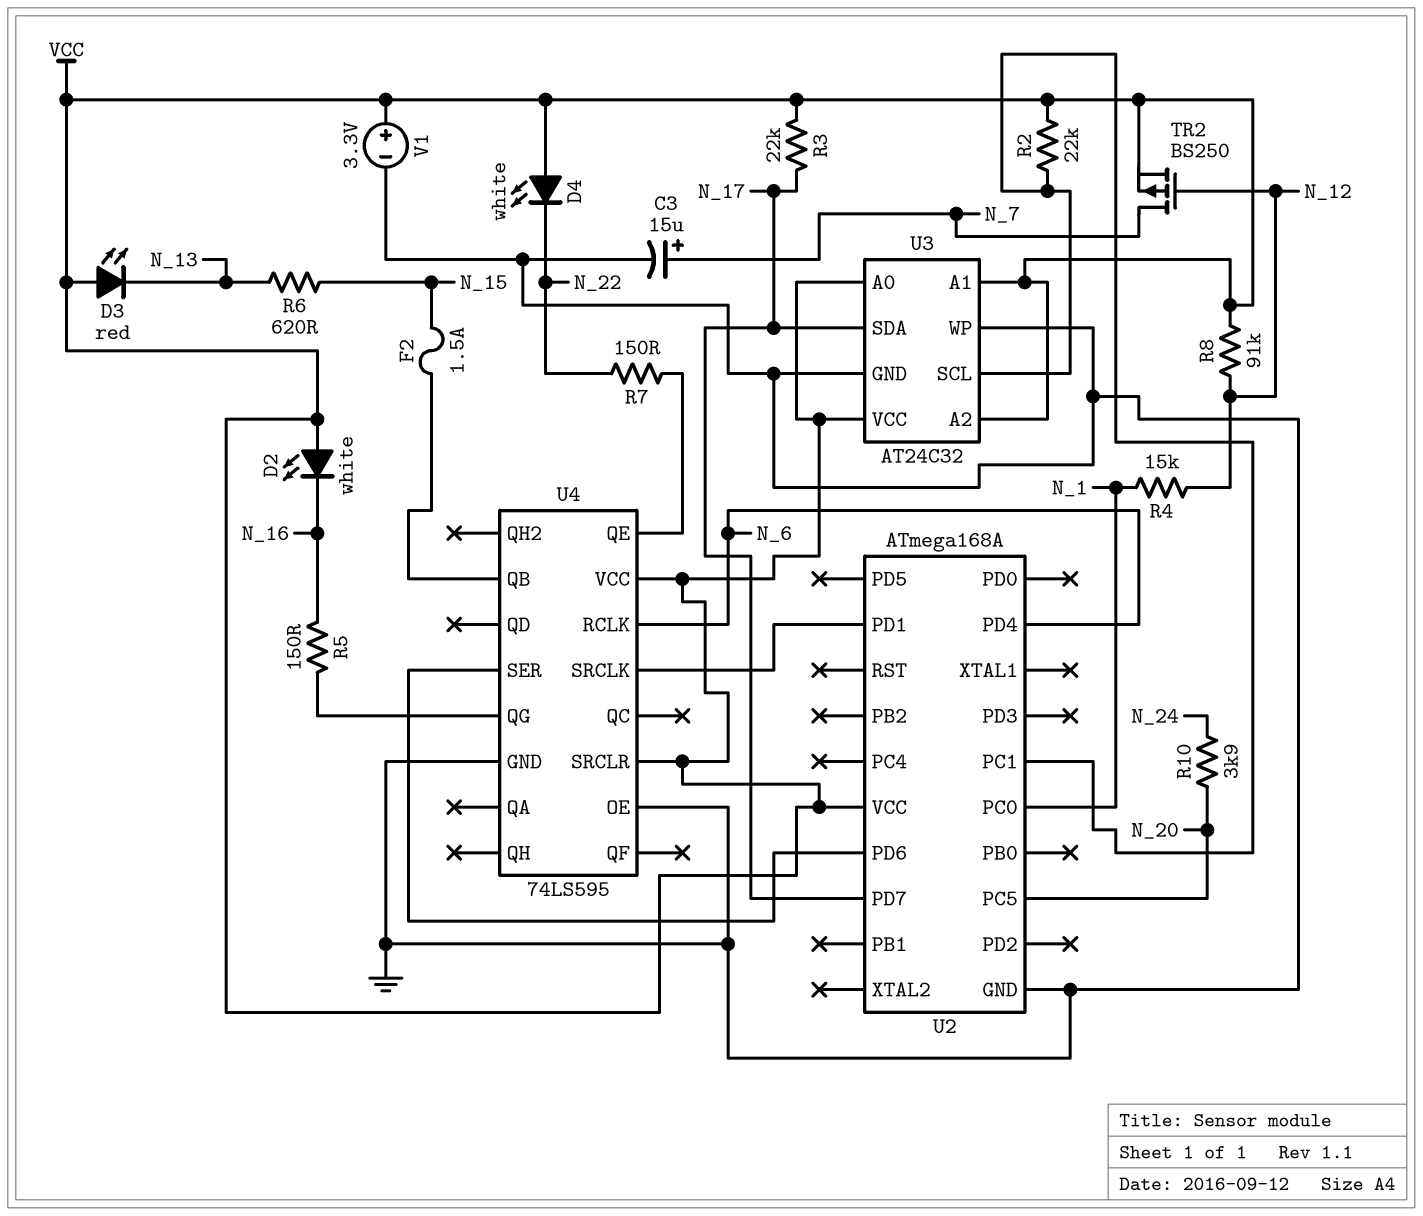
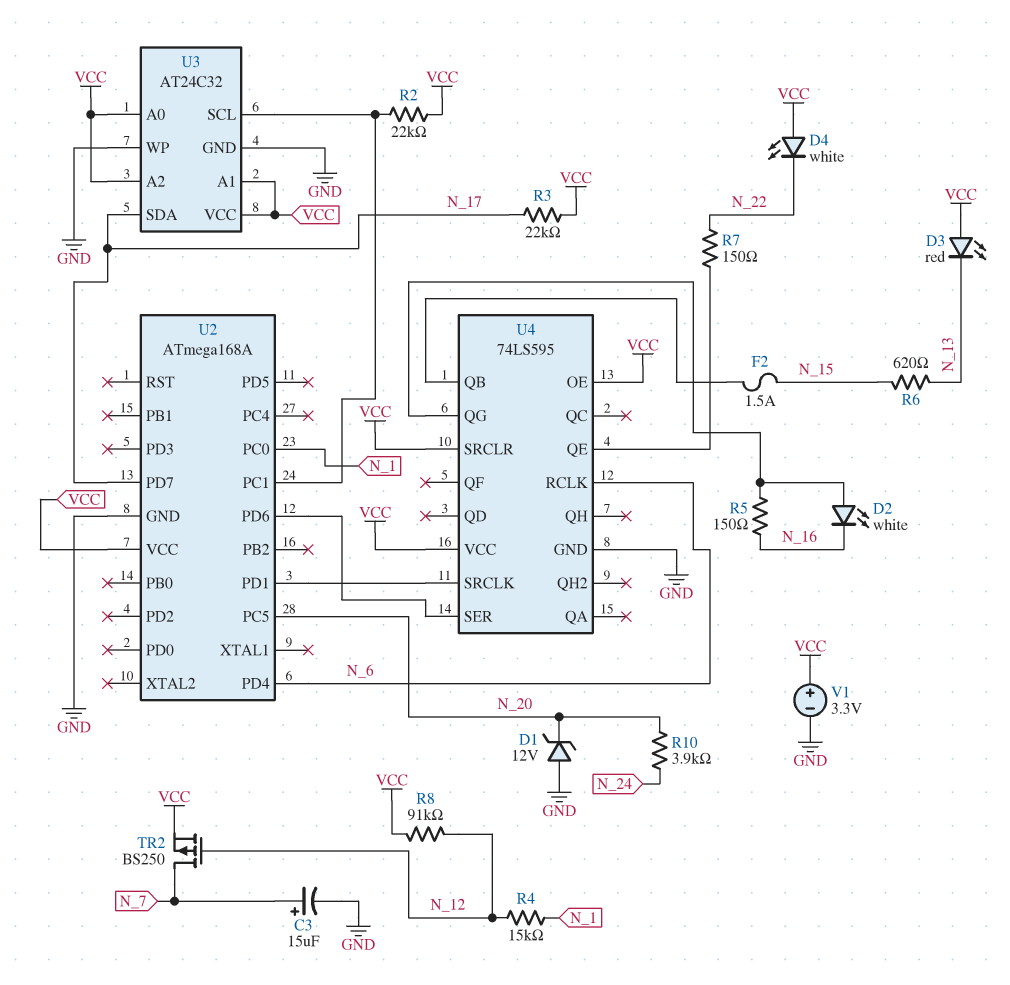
D1: none -> zener 12V (A GND, K N_20)
D2: LED white (A VCC, K N_16) -> LED white (A U4/QG, K N_16)
U4 pin OE: GND -> VCC

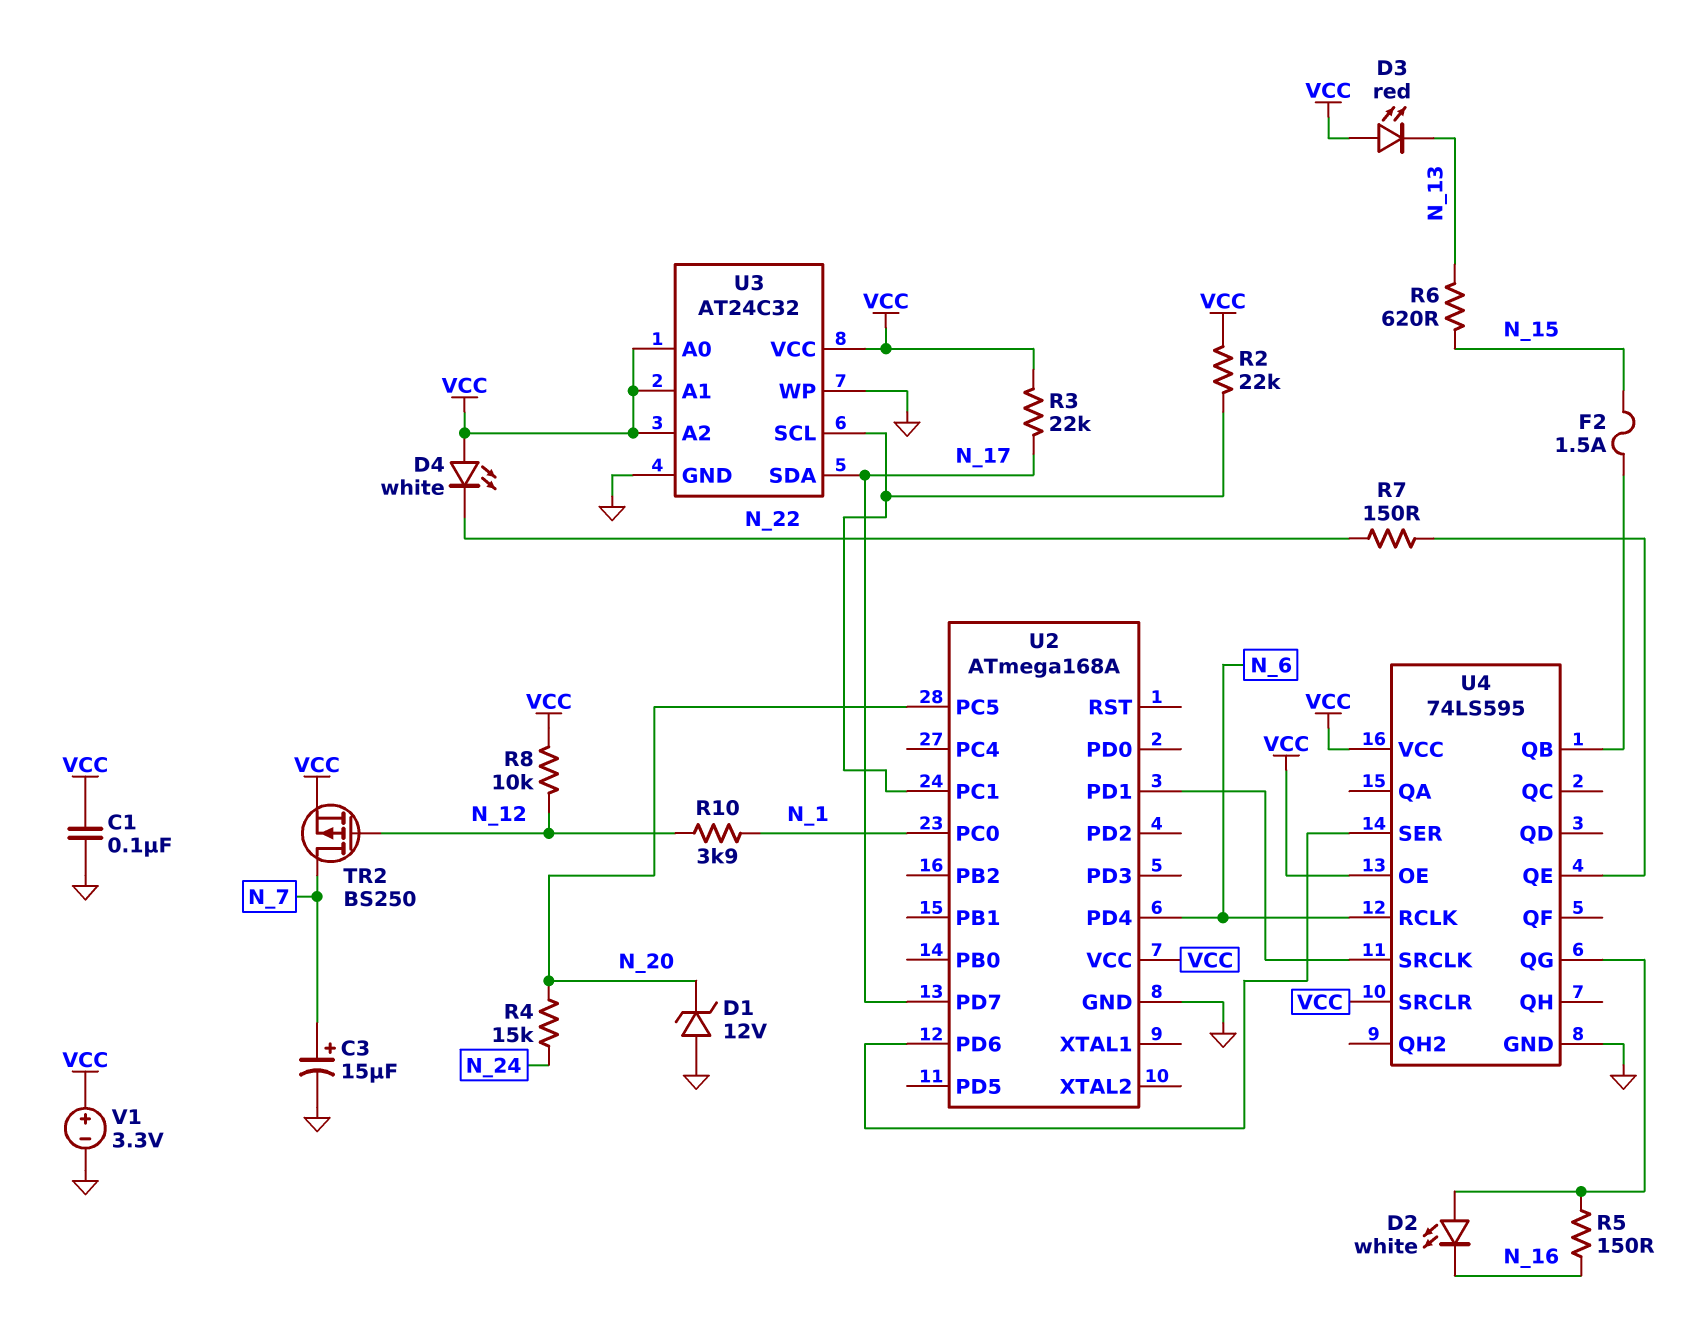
C1: none -> 100nF (GND, VCC)
R4: 15k (N_1, N_12) -> 15k (N_20, N_24)
R8: 91k (N_12, VCC) -> 10k (N_12, VCC)
R10: 3.9k (N_20, N_24) -> 3.9k (N_1, N_12)

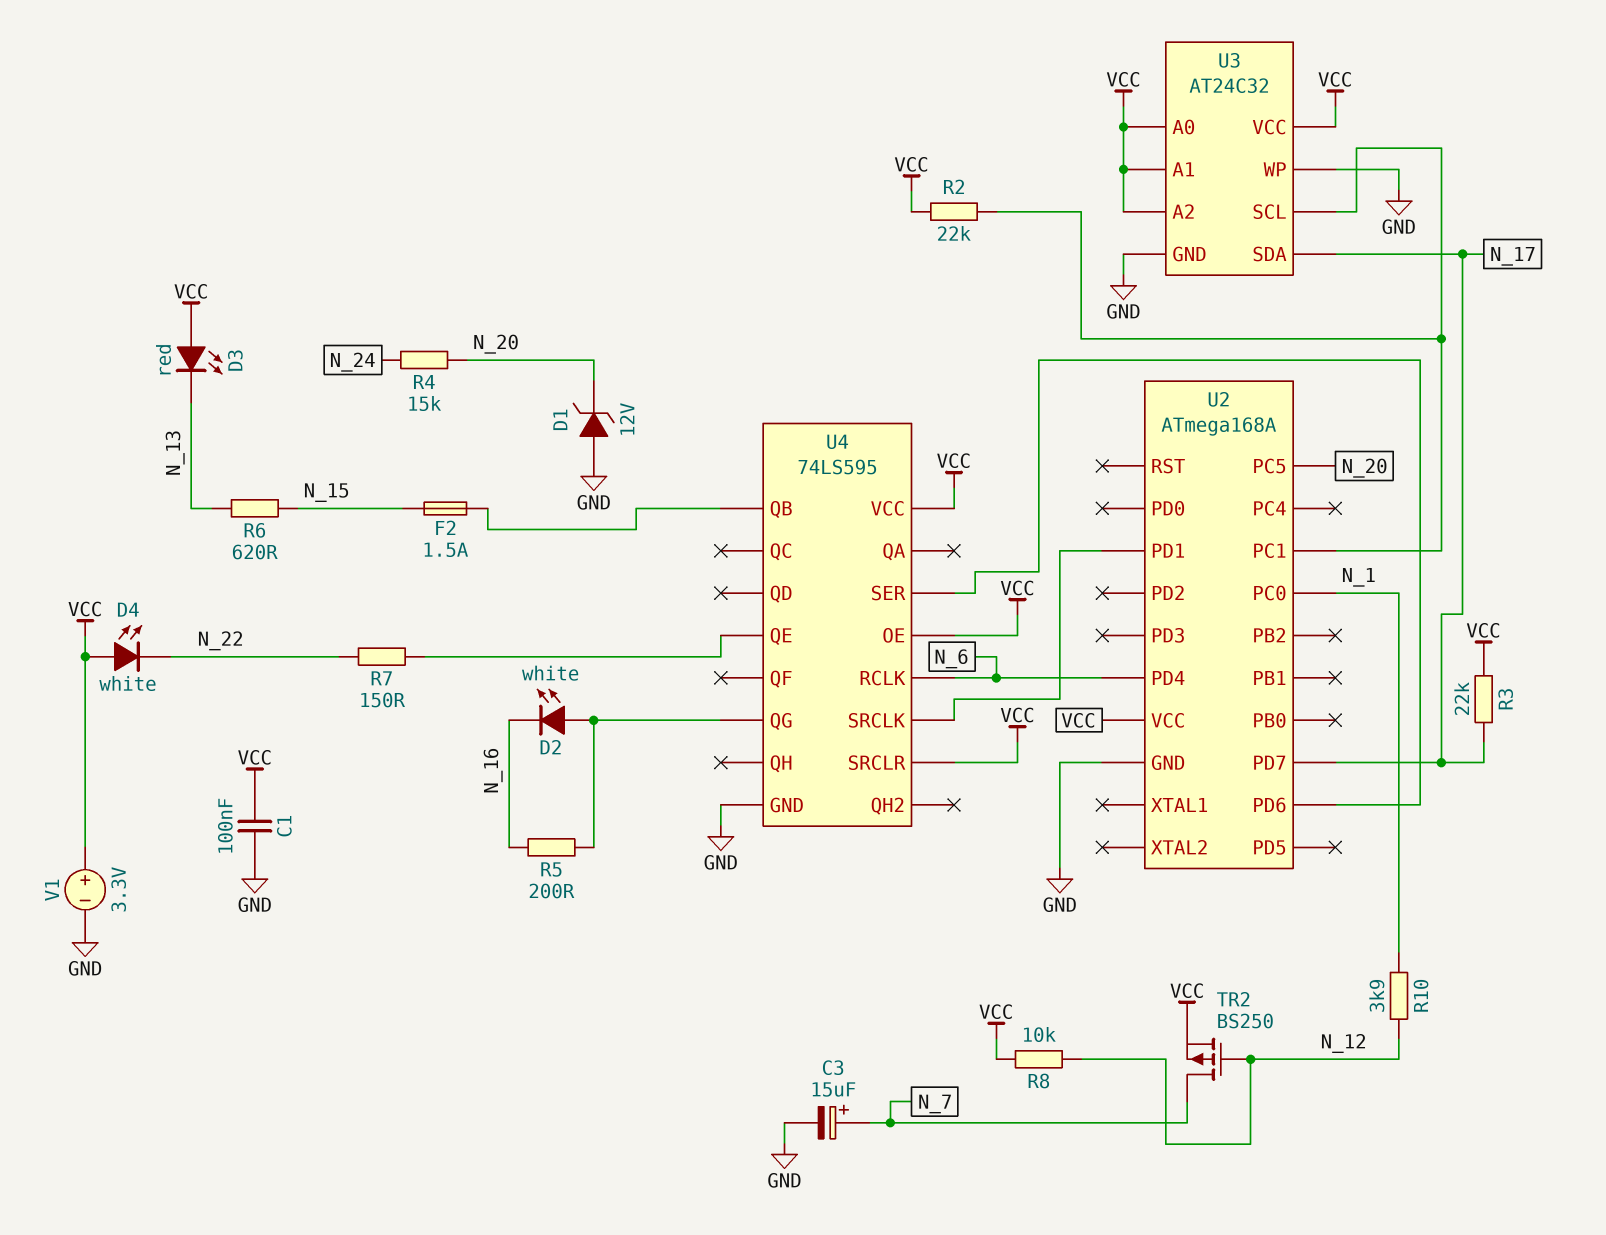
R5: 150 (N_16, U4/QG) -> 200 (N_16, U4/QG)

